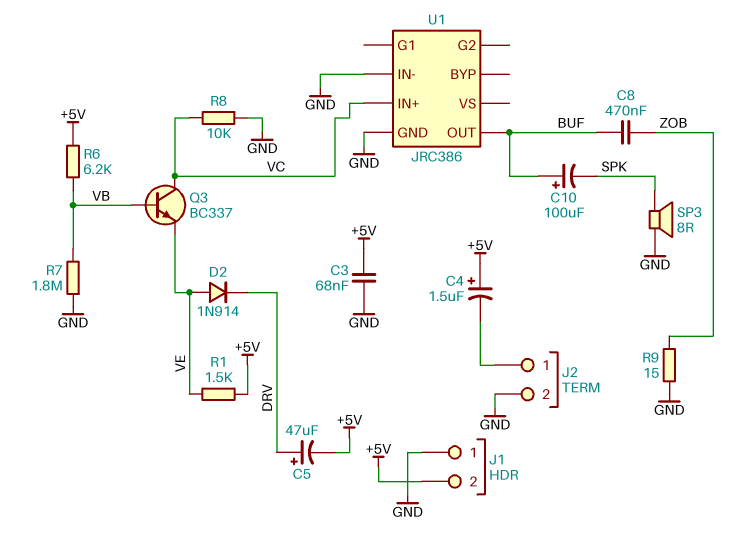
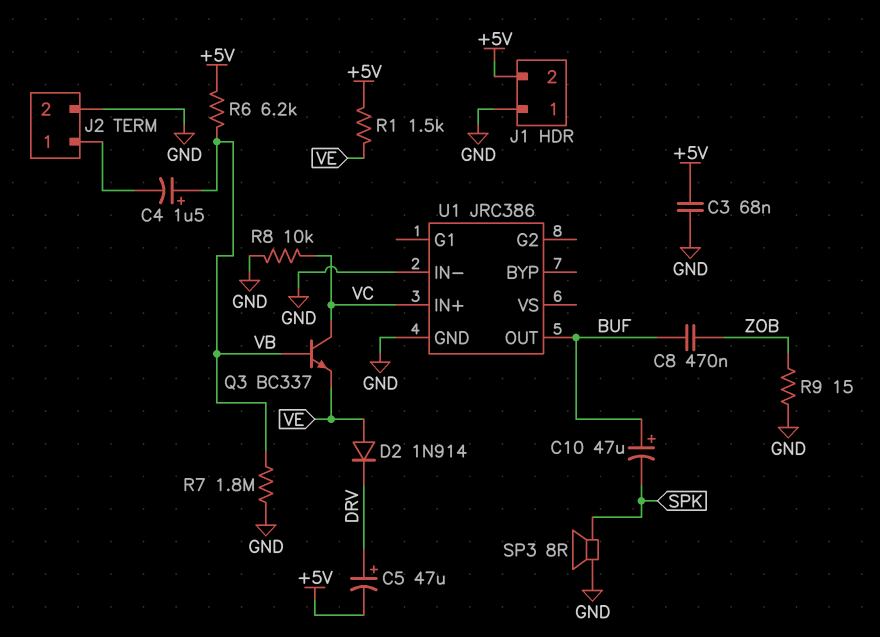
C4: 1.5uF (plus +5V, minus J2/1) -> 1.5uF (plus VB, minus J2/1)
C10: 100uF (plus BUF, minus SPK) -> 47uF (plus BUF, minus SPK)

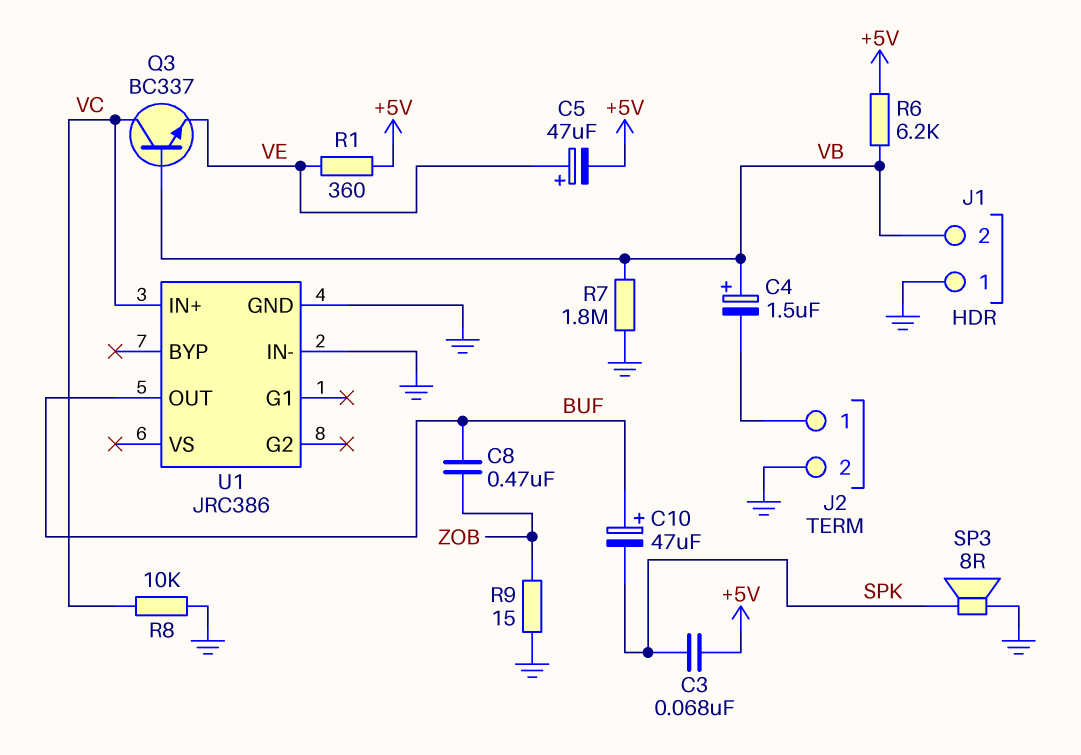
C3: 68nF (+5V, GND) -> 68nF (+5V, SPK)
C5: 47uF (plus DRV, minus +5V) -> 47uF (plus VE, minus +5V)
D2: diode 1N914 (A VE, K DRV) -> none
J1 pin 2: +5V -> VB
R1: 1.5k (+5V, VE) -> 360 (+5V, VE)

